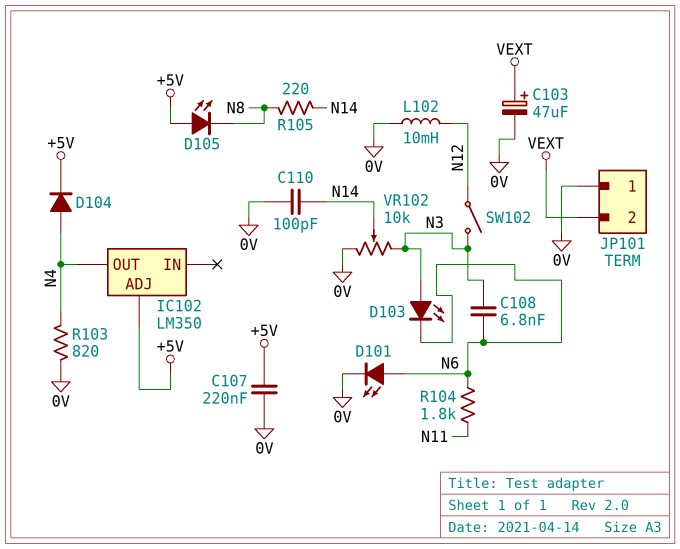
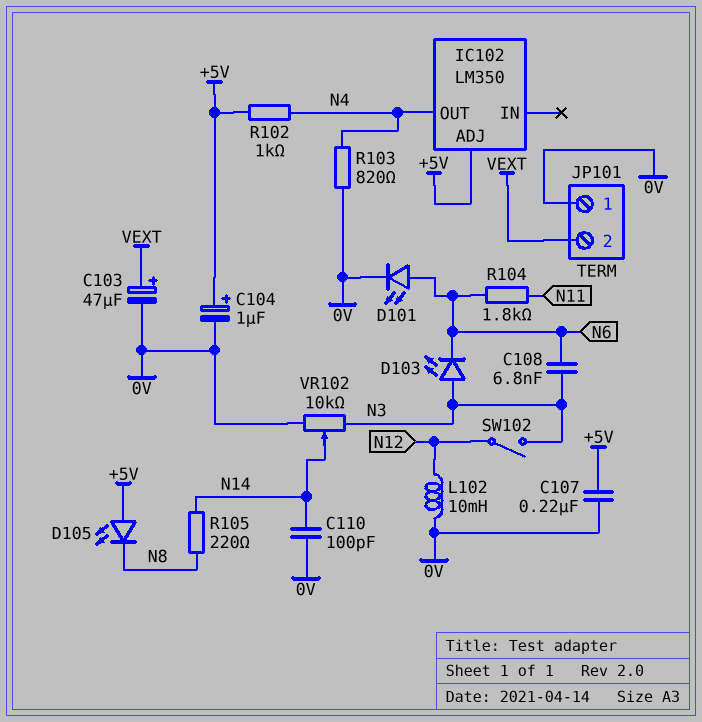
C104: none -> 1uF (plus +5V, minus 0V)
D104: diode (A N4, K +5V) -> none
R102: none -> 1k (+5V, N4)

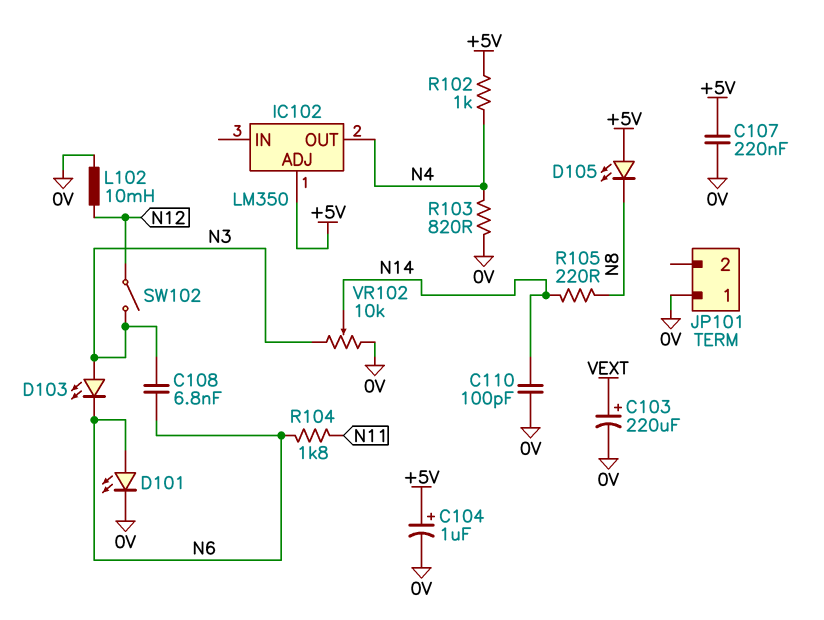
C103: 47uF (plus VEXT, minus 0V) -> 220uF (plus VEXT, minus 0V)
JP101 pin 2: VEXT -> none

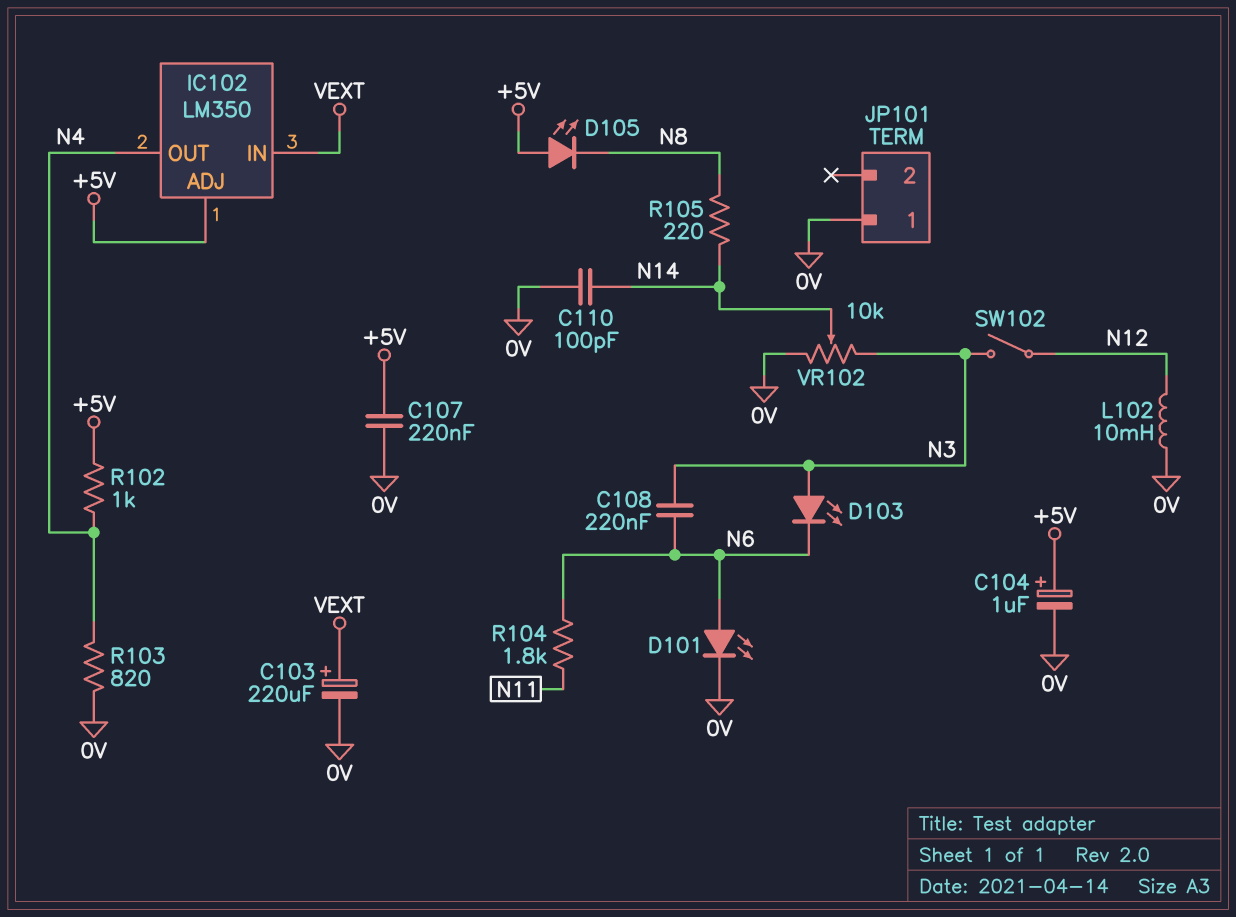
C108: 6.8nF (N3, N6) -> 220nF (N3, N6)
IC102 pin IN: none -> VEXT

